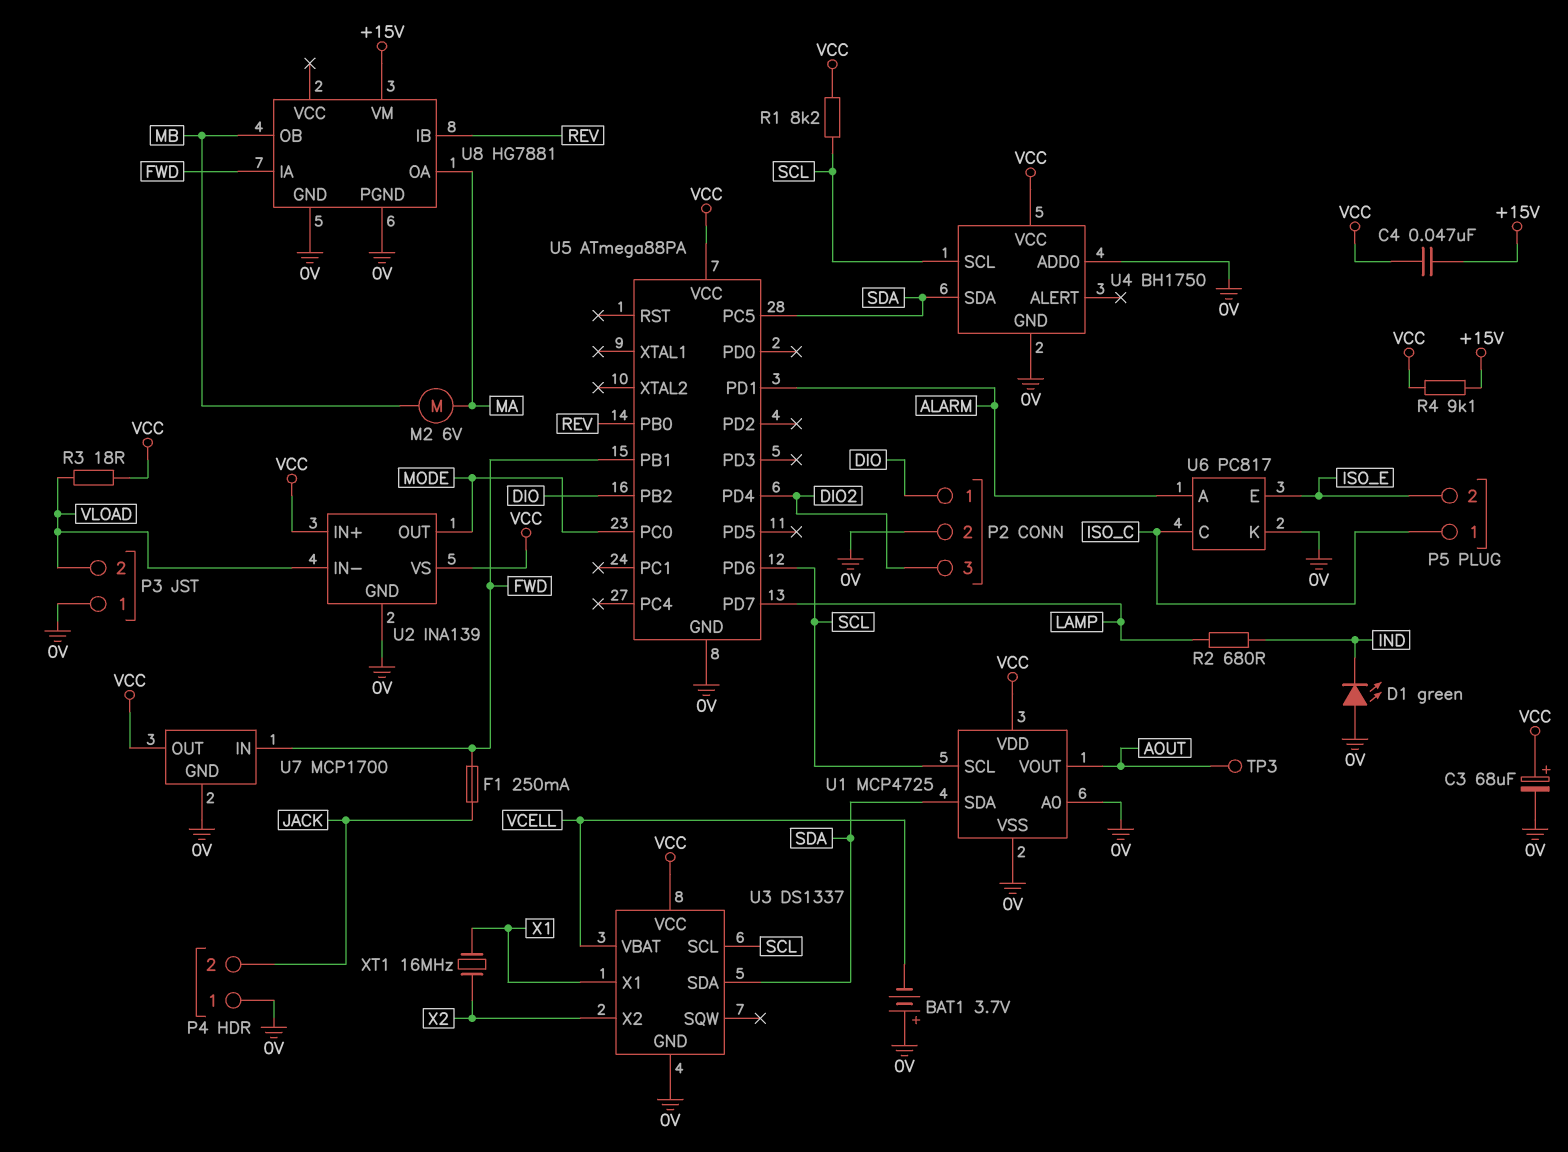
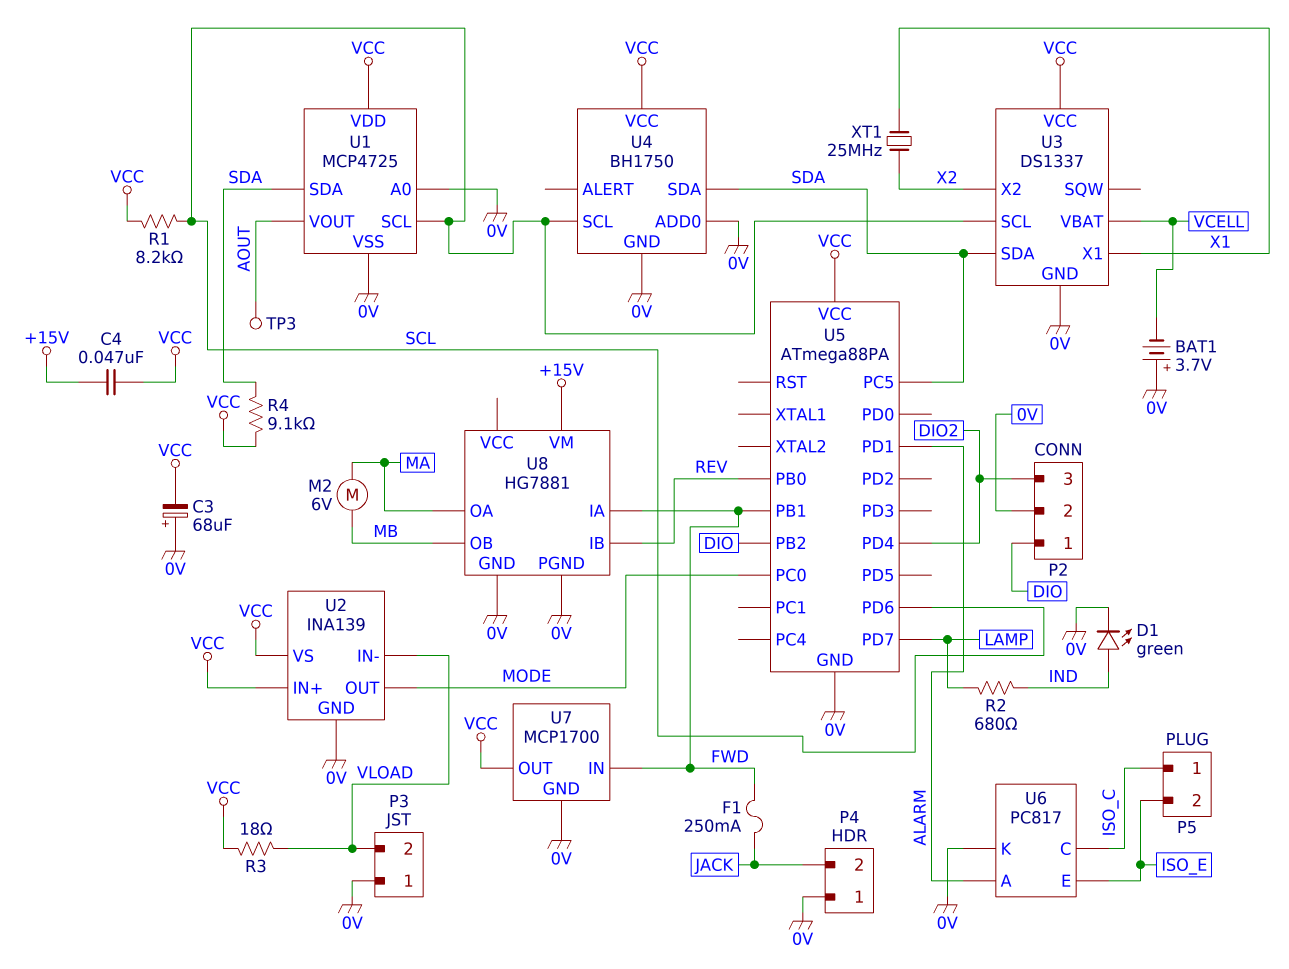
C3: 68uF (plus VCC, minus 0V) -> 68uF (plus 0V, minus VCC)
D1: LED green (A 0V, K IND) -> LED green (A IND, K 0V)
R4: 9.1k (+15V, VCC) -> 9.1k (SDA, VCC)
XT1: 16MHz (X1, X2) -> 25MHz (X1, X2)

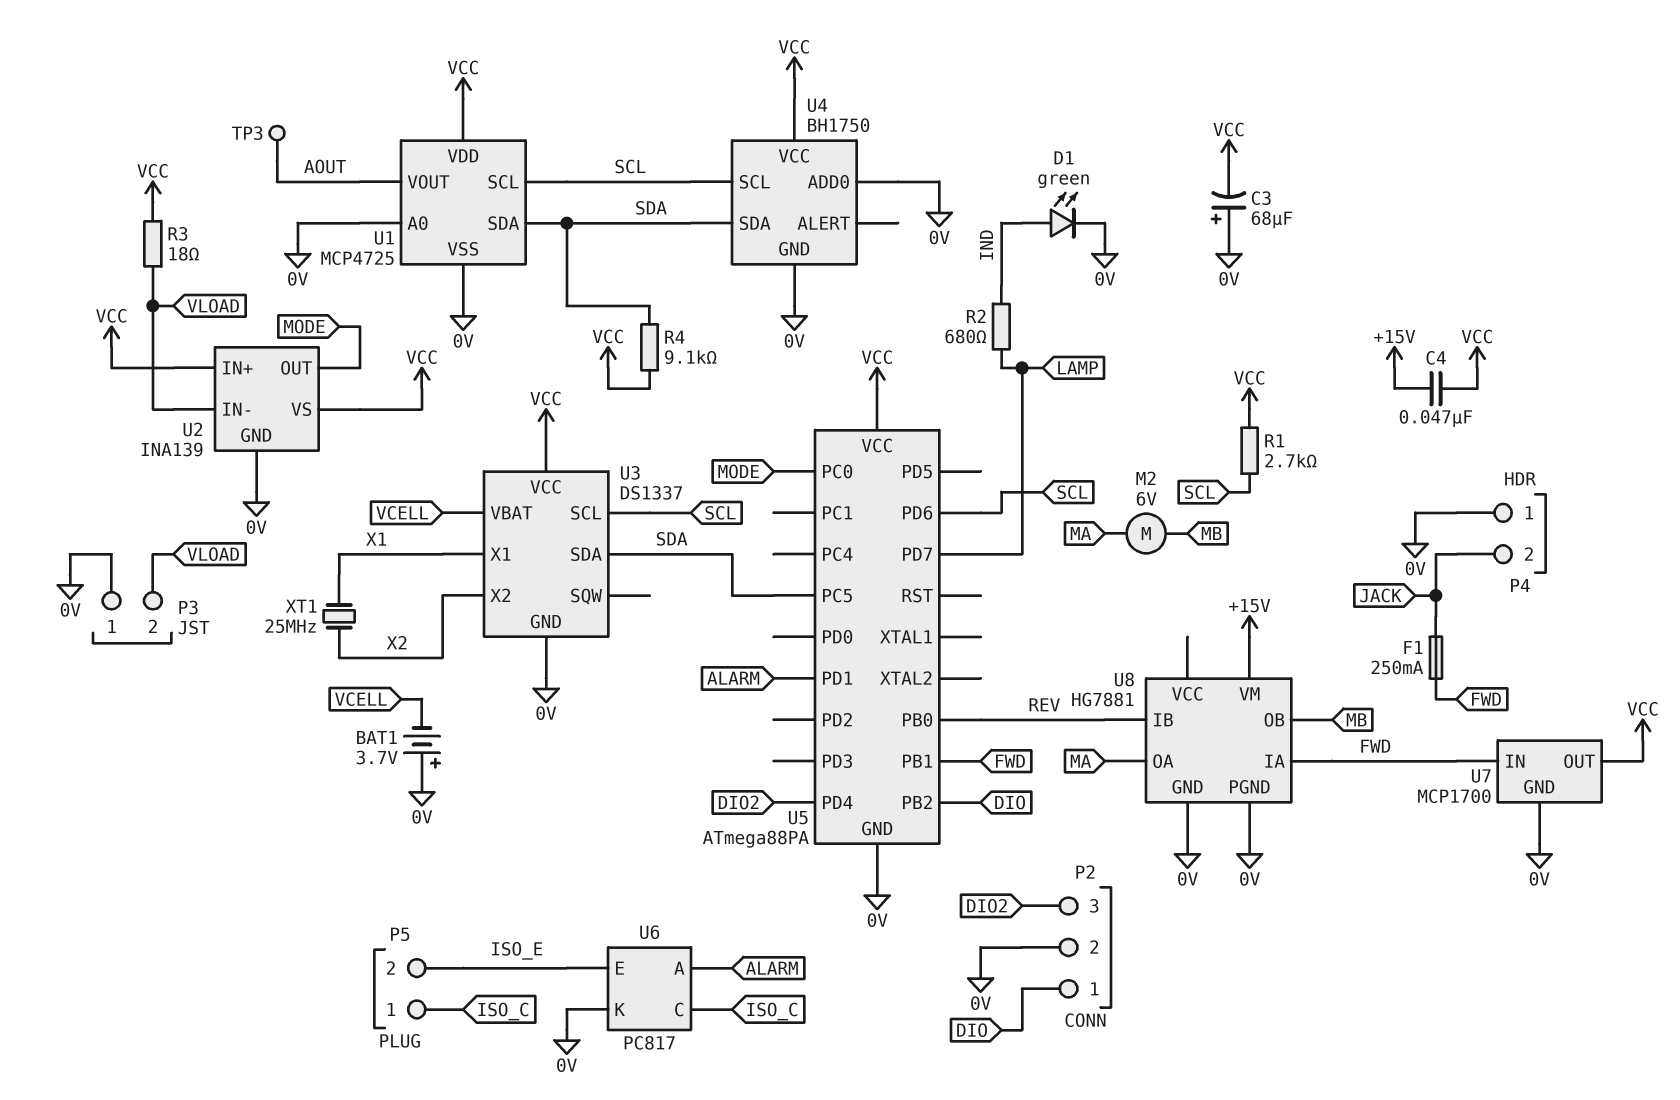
R1: 8.2k (SCL, VCC) -> 2.7k (SCL, VCC)

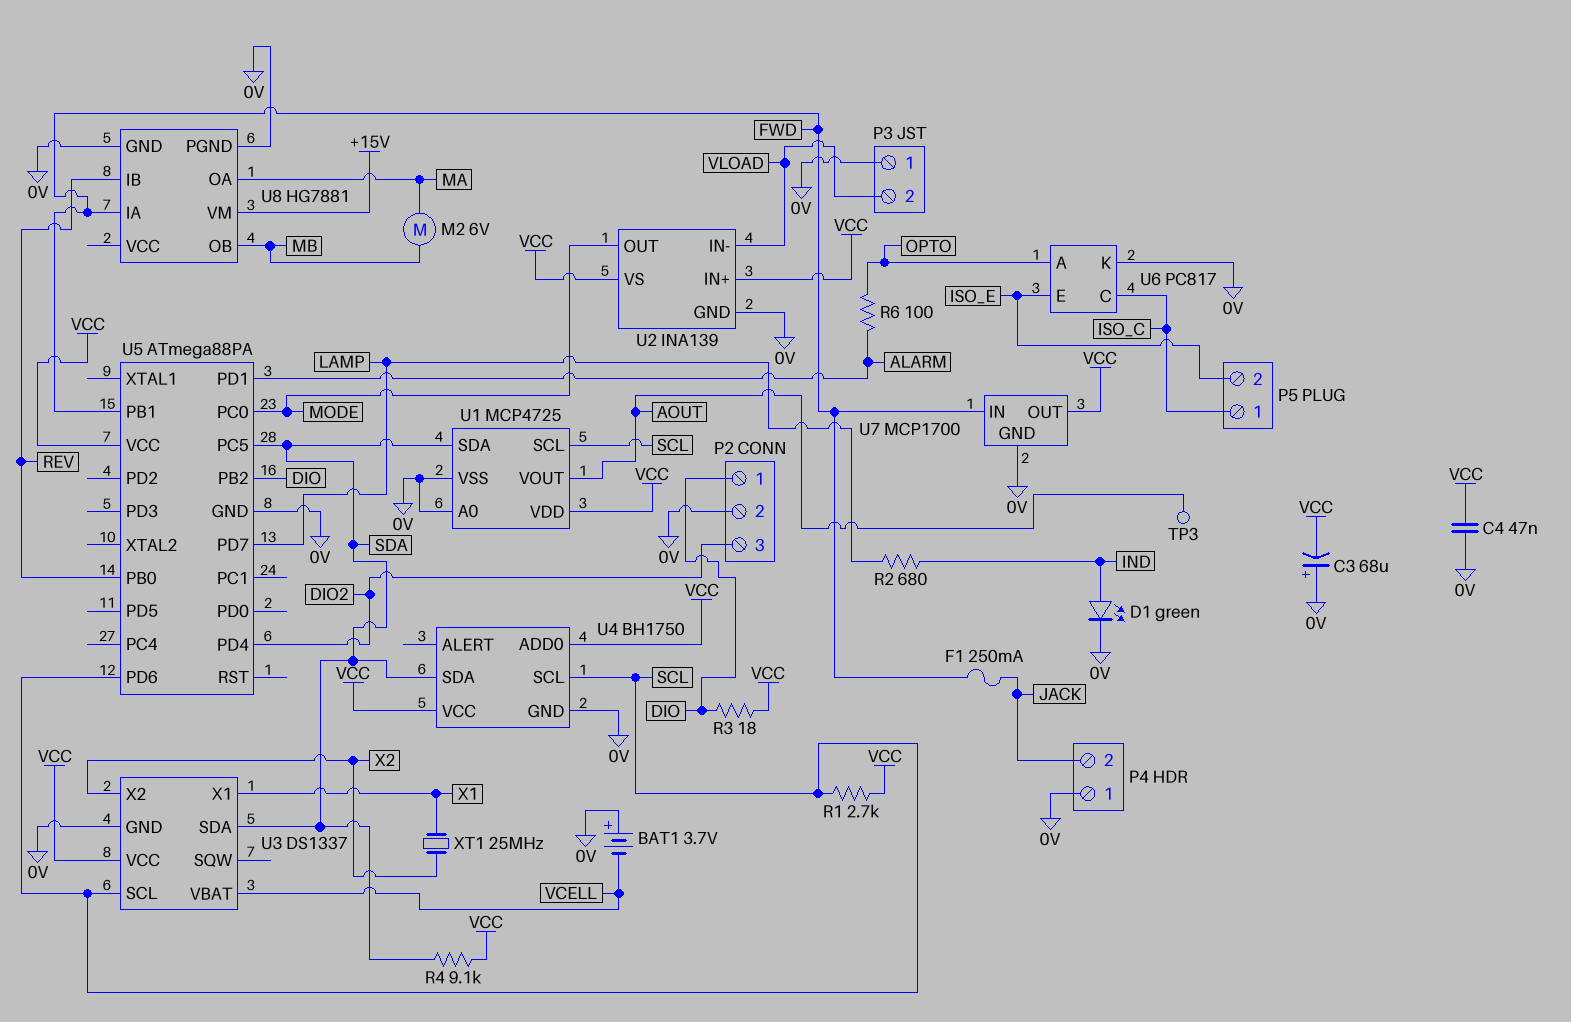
C4: 47nF (+15V, VCC) -> 47nF (0V, VCC)
R3: 18 (VCC, VLOAD) -> 18 (DIO, VCC)
R6: none -> 100 (ALARM, OPTO)
U4 pin ADD0: 0V -> VCC
U6 pin A: ALARM -> OPTO

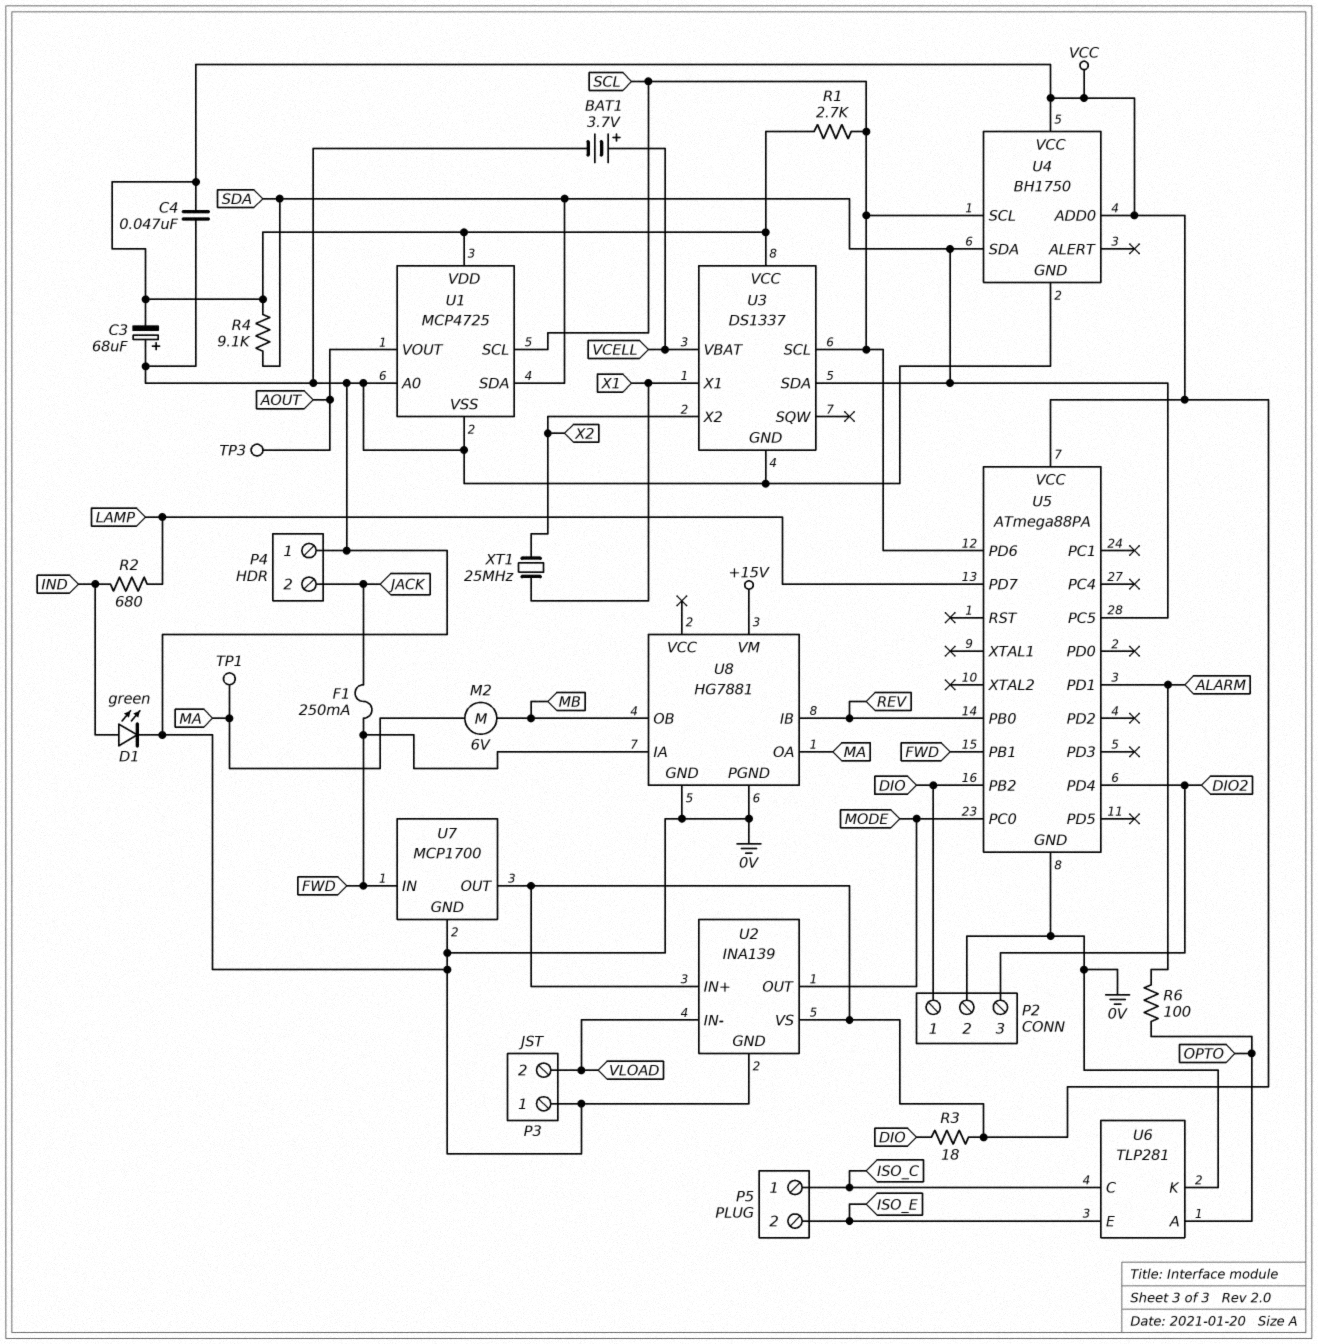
BAT1: 3.7V (plus 0V, minus VCELL) -> 3.7V (plus VCELL, minus 0V)
TP1: none -> test point (MA)
U6: PC817 -> TLP281

